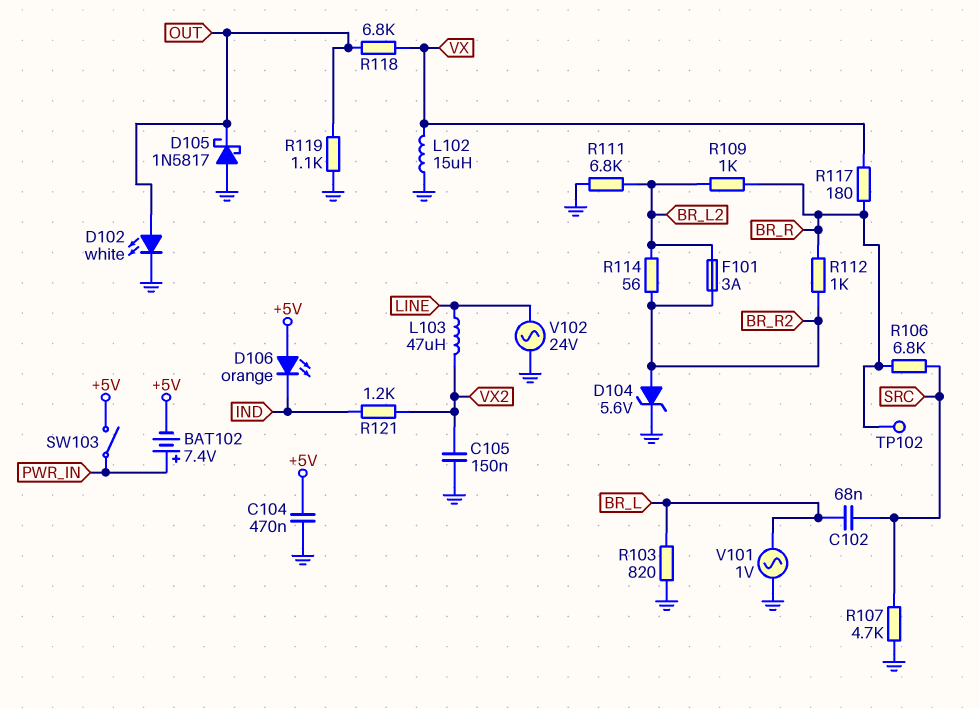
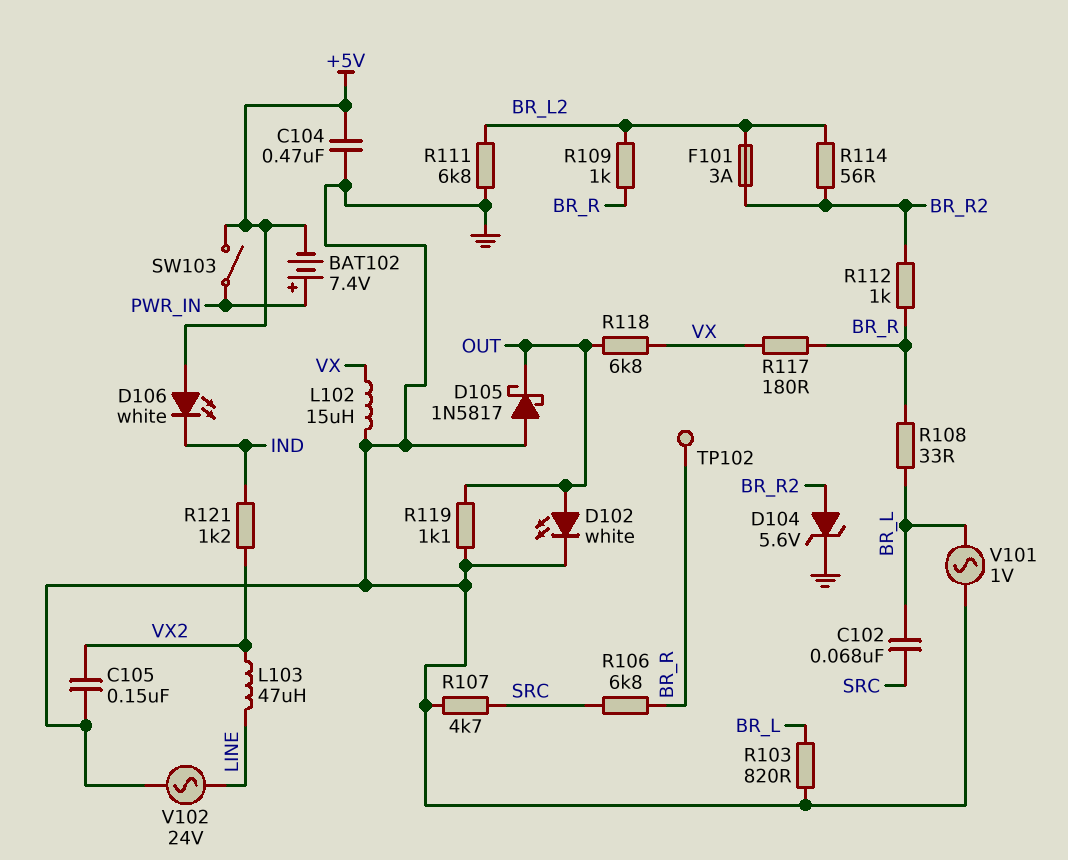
D106: LED orange (A +5V, K IND) -> LED white (A +5V, K IND)
R108: none -> 33 (BR_L, BR_R)

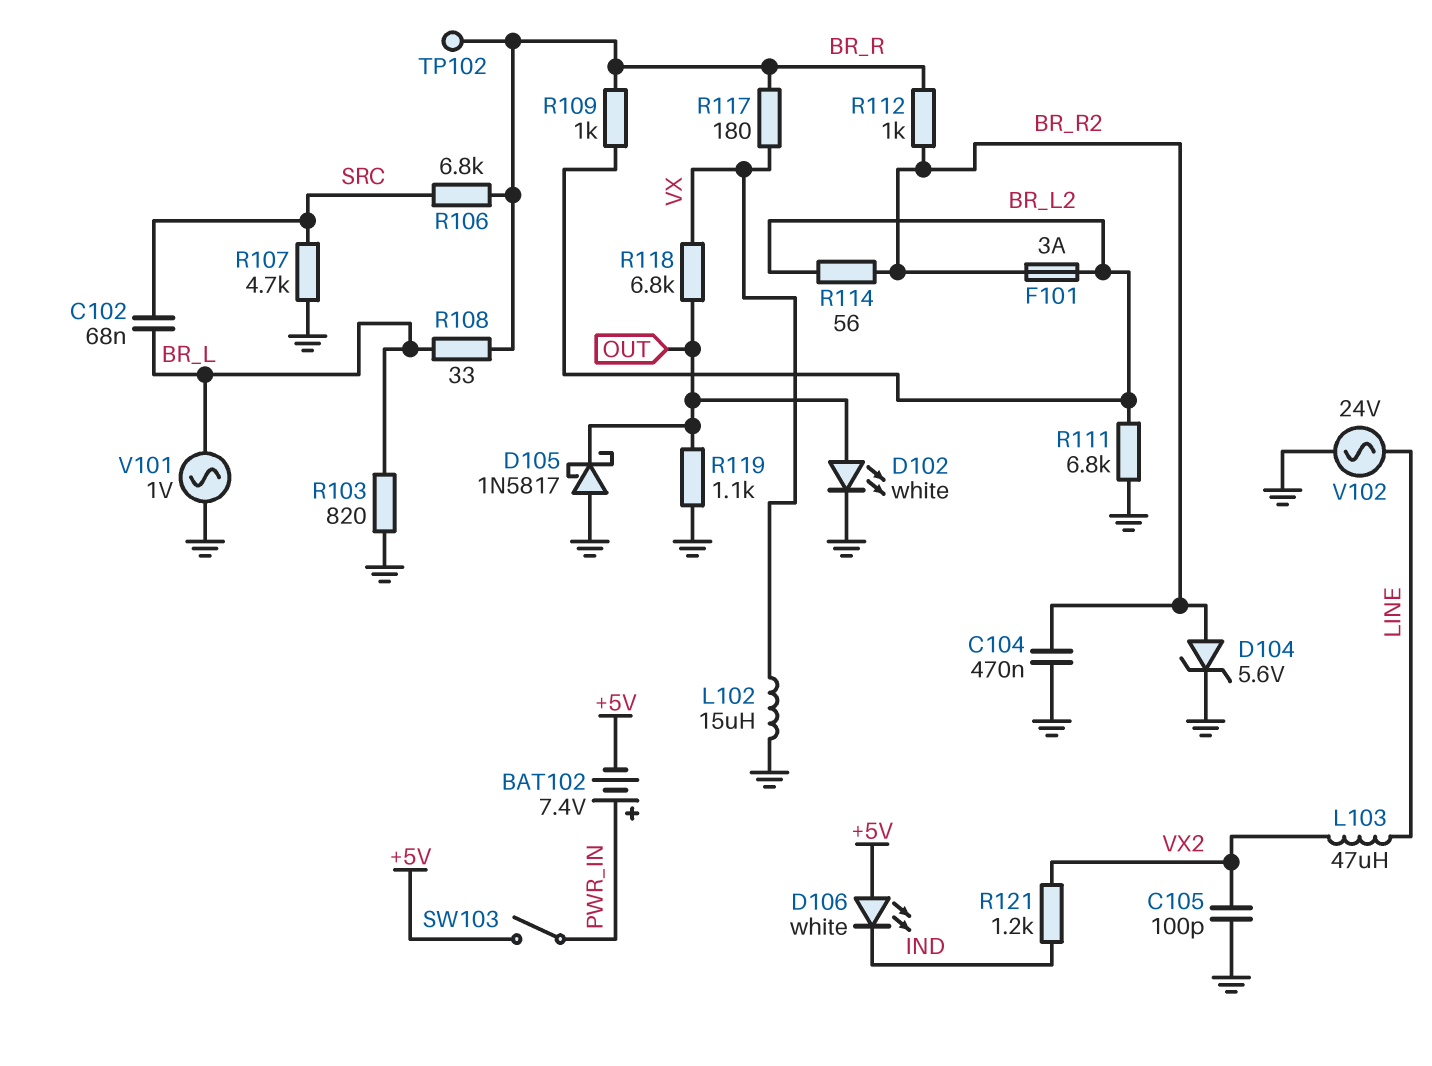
C104: 470nF (+5V, GND) -> 470nF (BR_R2, GND)
C105: 150nF (GND, VX2) -> 100pF (GND, VX2)

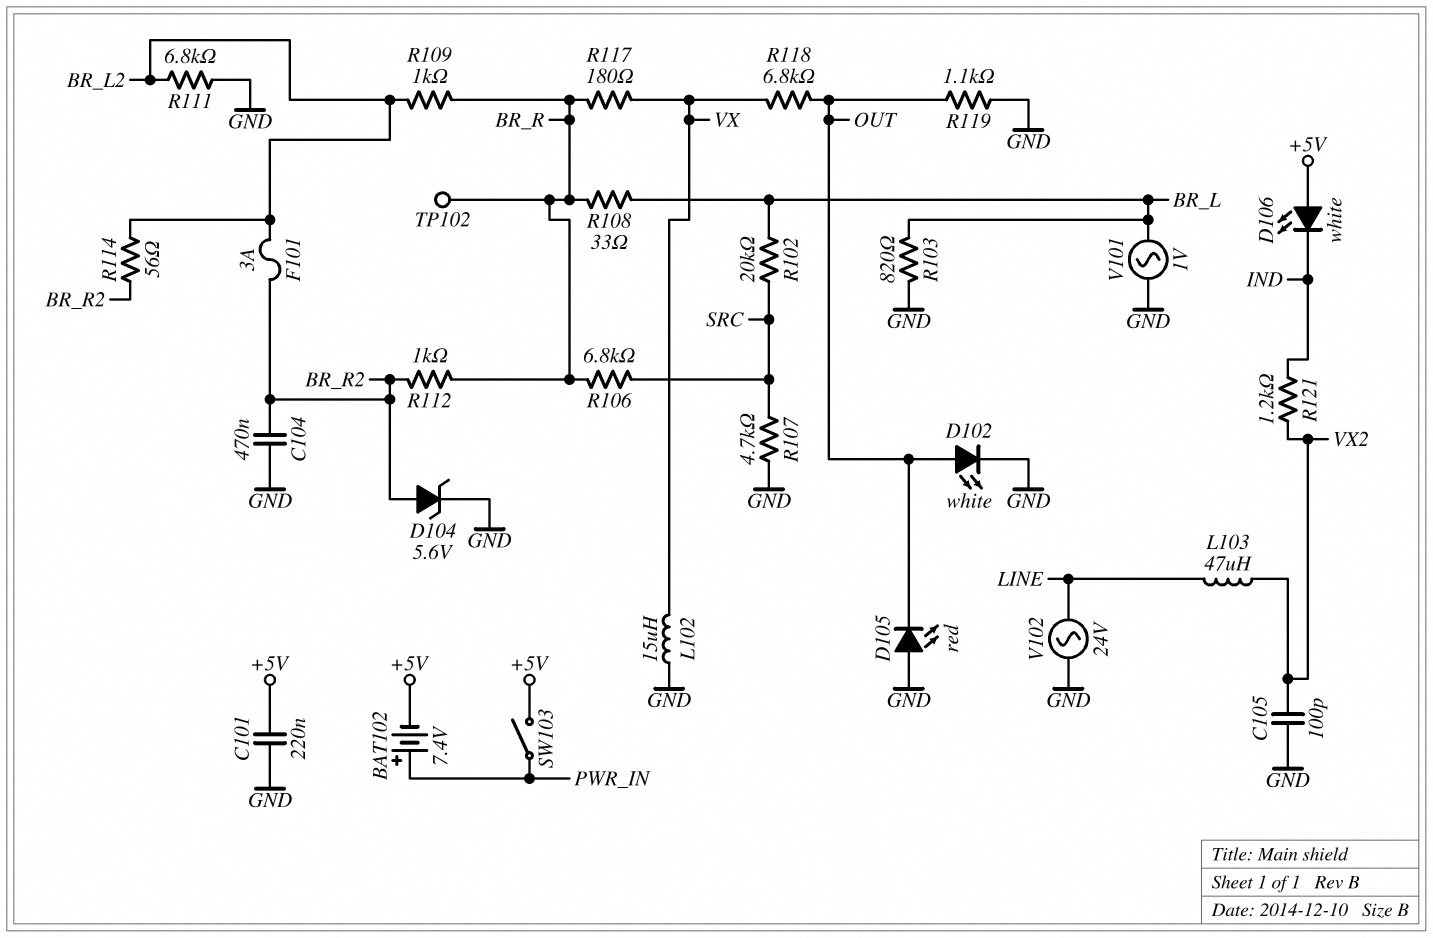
C101: none -> 220nF (+5V, GND)
C102: 68nF (BR_L, SRC) -> none
D105: schottky 1N5817 (A GND, K OUT) -> LED red (A GND, K OUT)
R102: none -> 20k (BR_L, SRC)

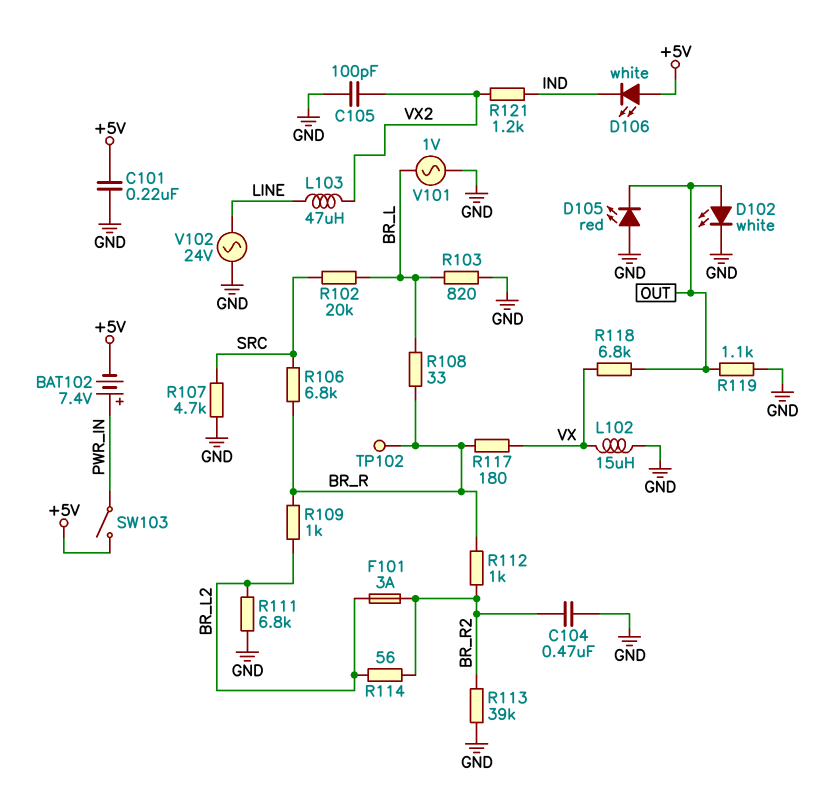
D104: zener 5.6V (A BR_R2, K GND) -> none
R113: none -> 39k (BR_R2, GND)

